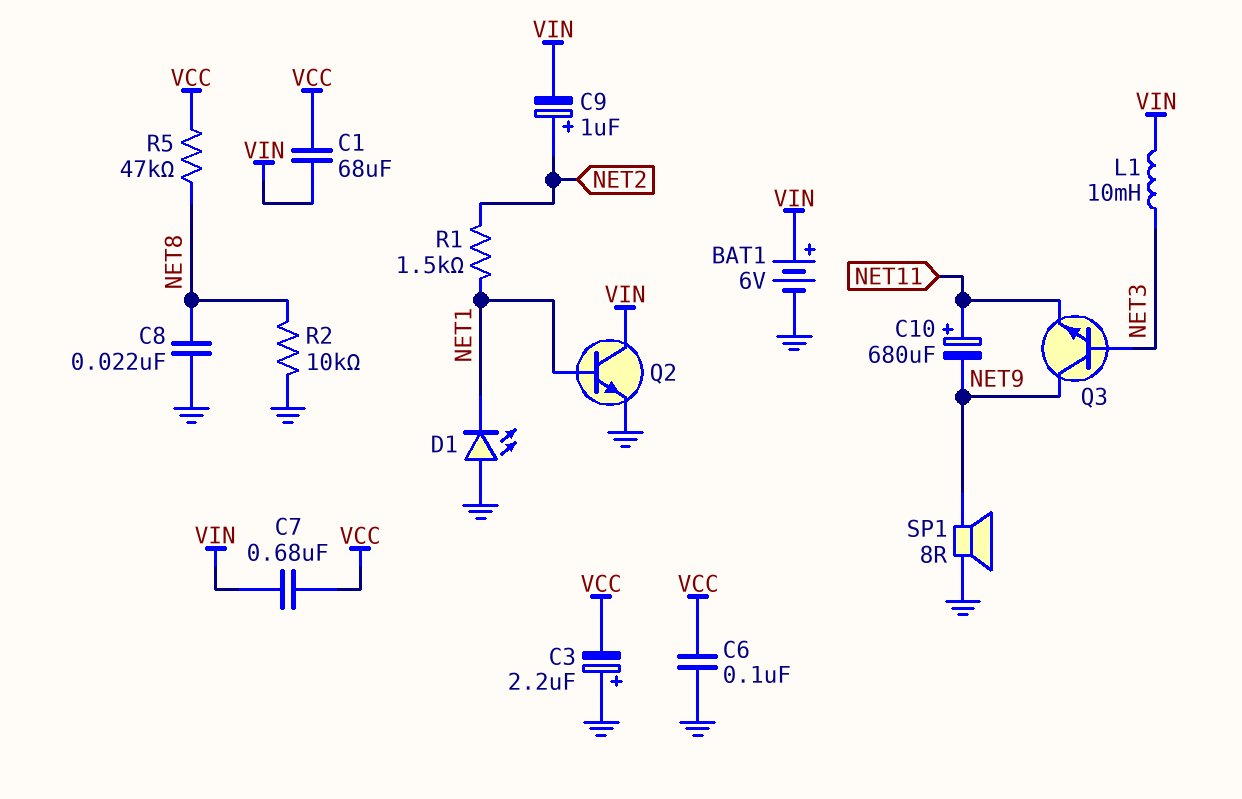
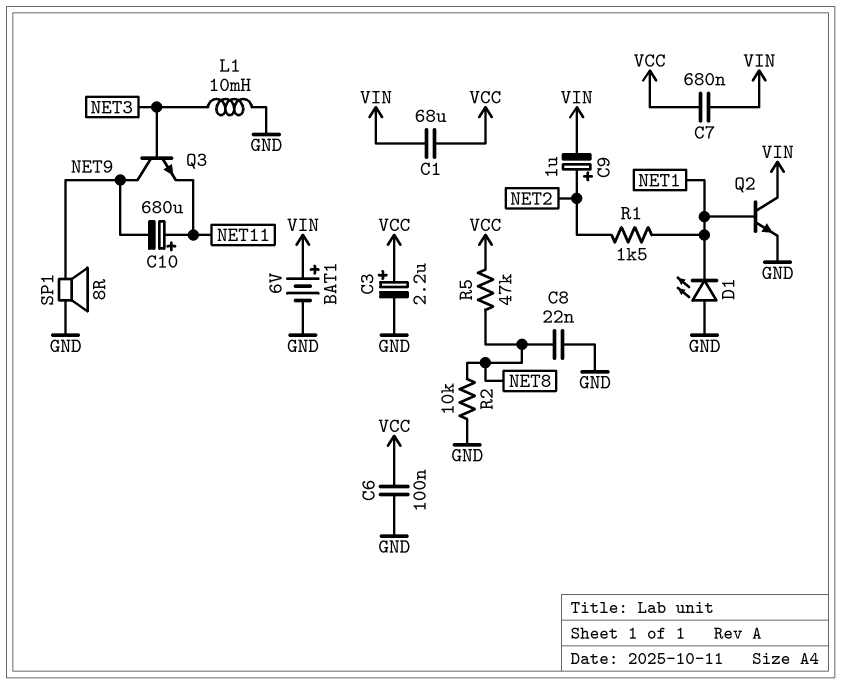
C3: 2.2uF (plus GND, minus VCC) -> 2.2uF (plus VCC, minus GND)
L1: 10mH (NET3, VIN) -> 10mH (GND, NET3)

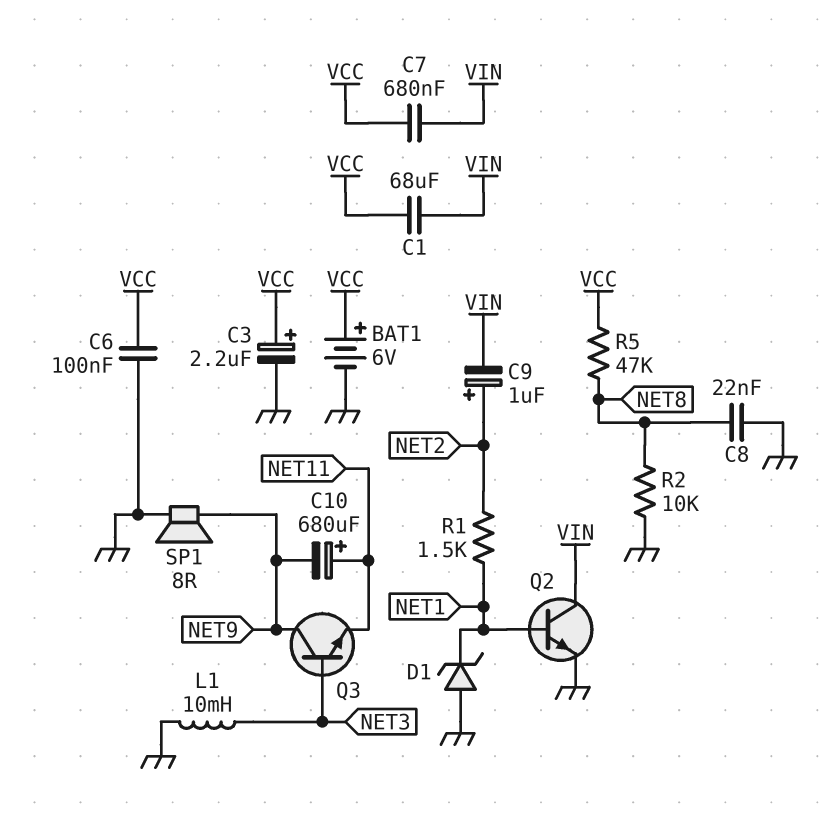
BAT1: 6V (plus VIN, minus GND) -> 6V (plus VCC, minus GND)
D1: LED (A GND, K NET1) -> zener (A GND, K NET1)

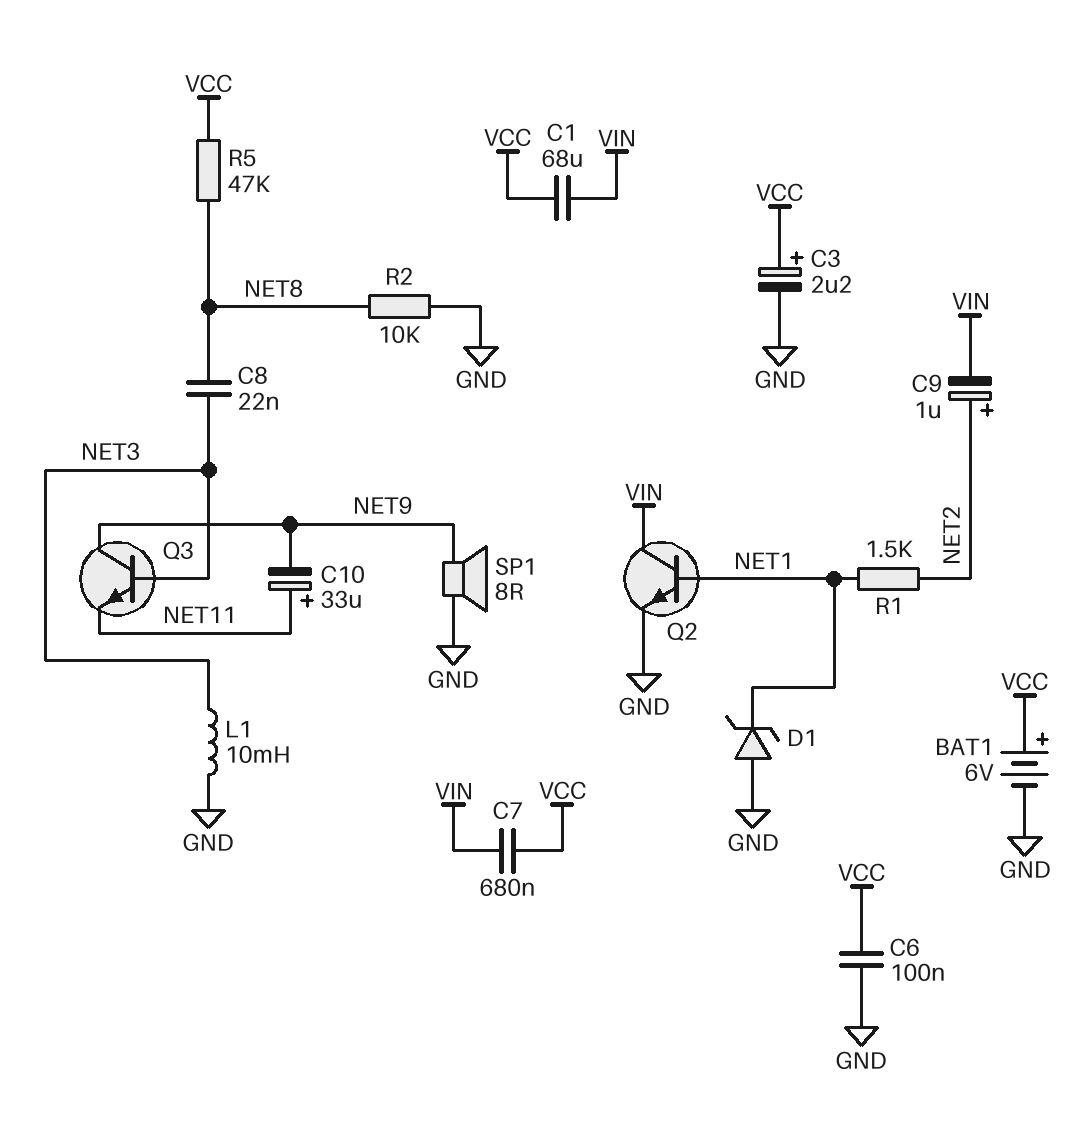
C8: 22nF (GND, NET8) -> 22nF (NET3, NET8)
C10: 680uF (plus NET11, minus NET9) -> 33uF (plus NET11, minus NET9)

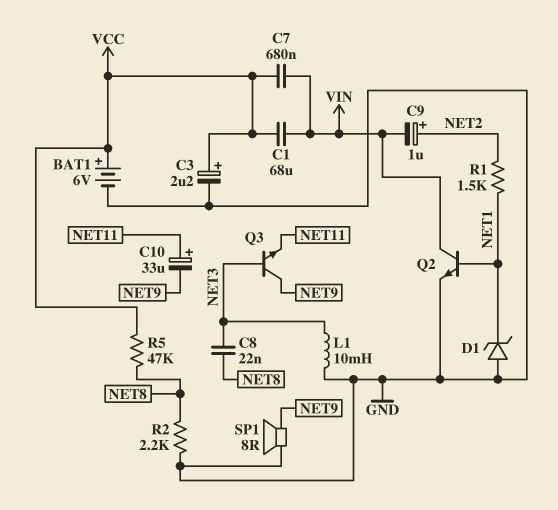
C6: 100nF (GND, VCC) -> none
R2: 10k (GND, NET8) -> 2.2k (GND, NET8)

